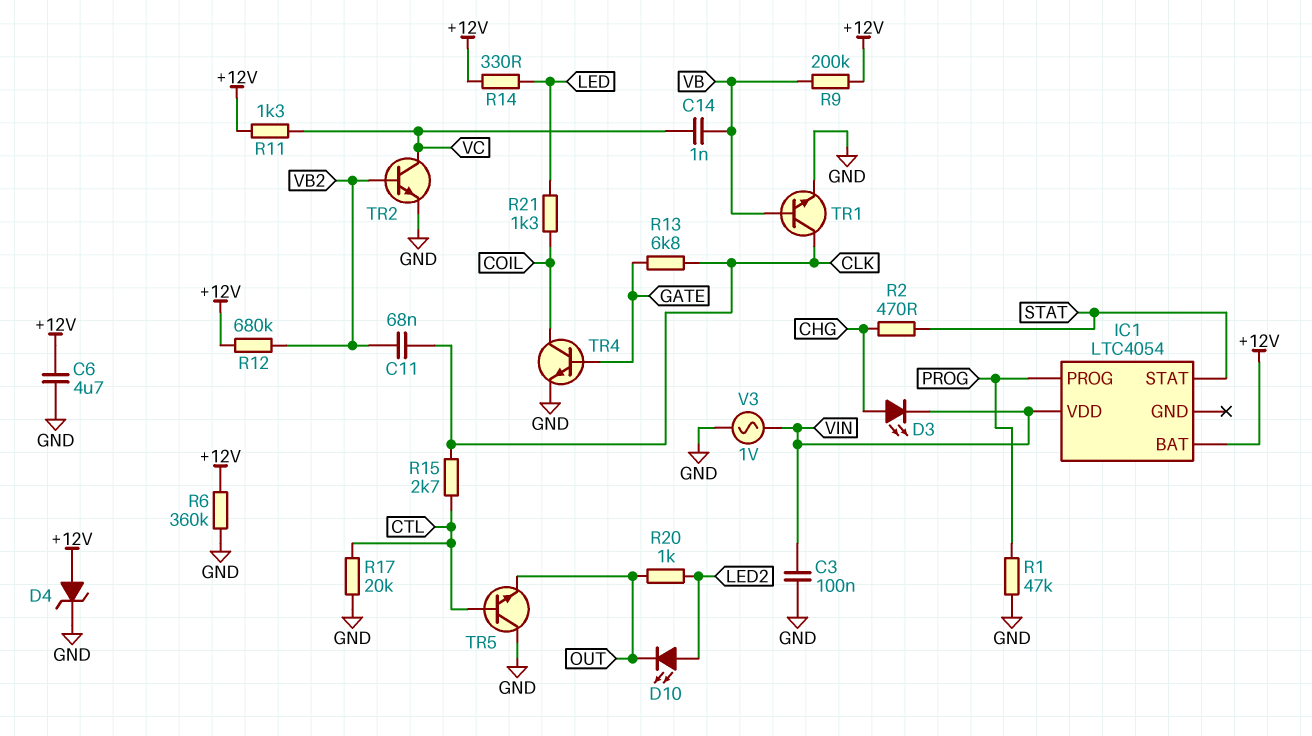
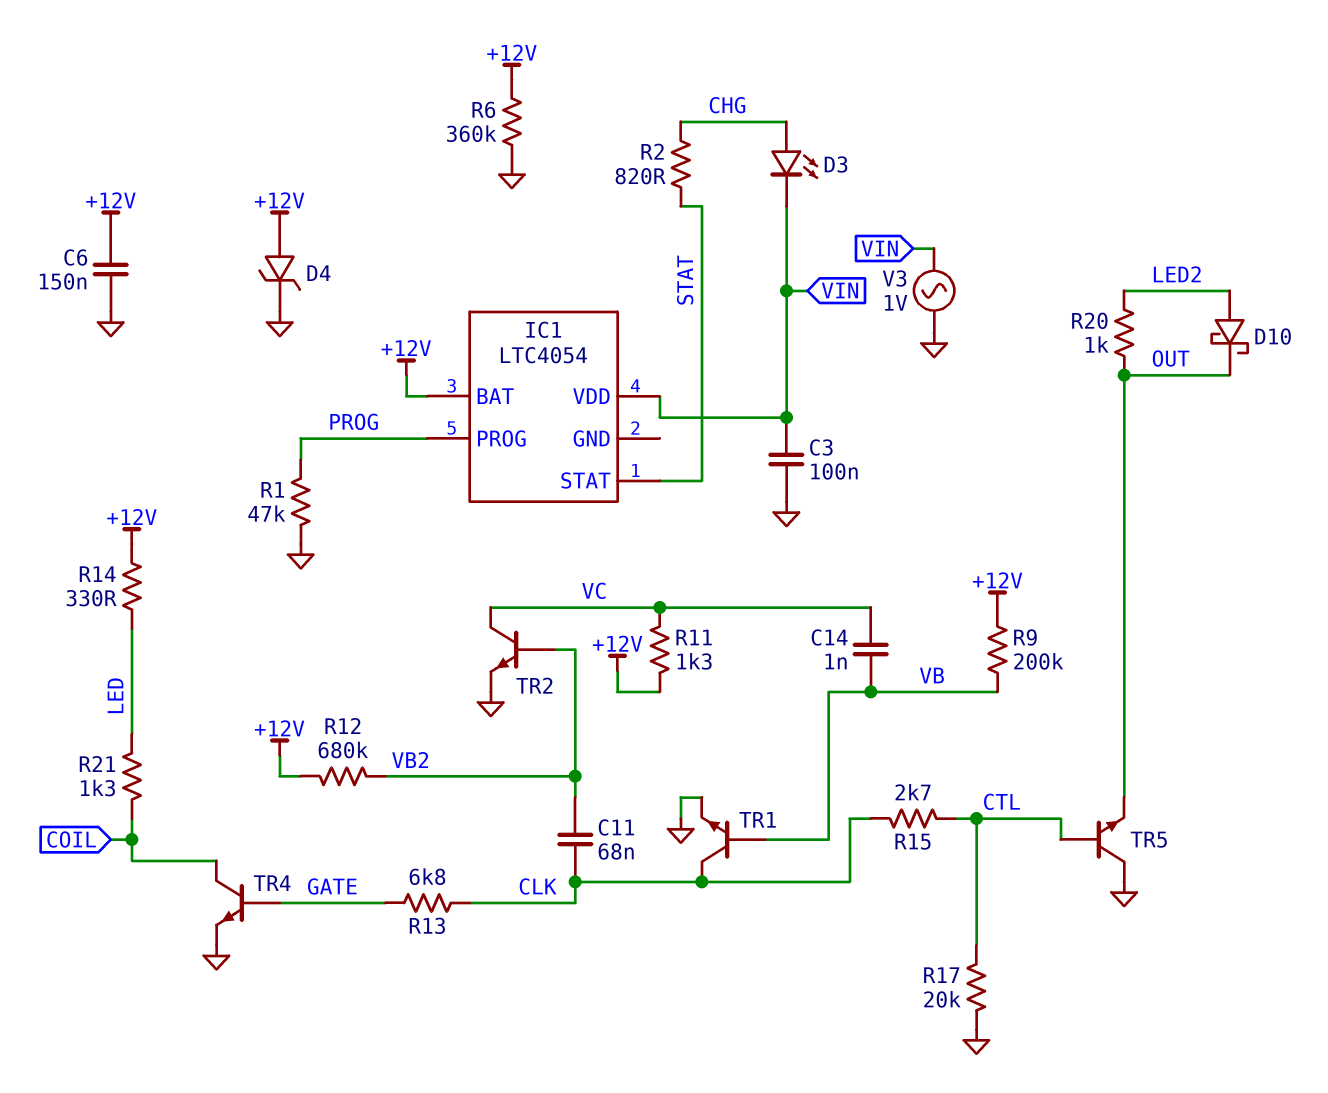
C6: 4.7uF (+12V, GND) -> 150nF (+12V, GND)
D10: LED (A LED2, K OUT) -> schottky (A LED2, K OUT)
R2: 470 (CHG, STAT) -> 820 (CHG, STAT)

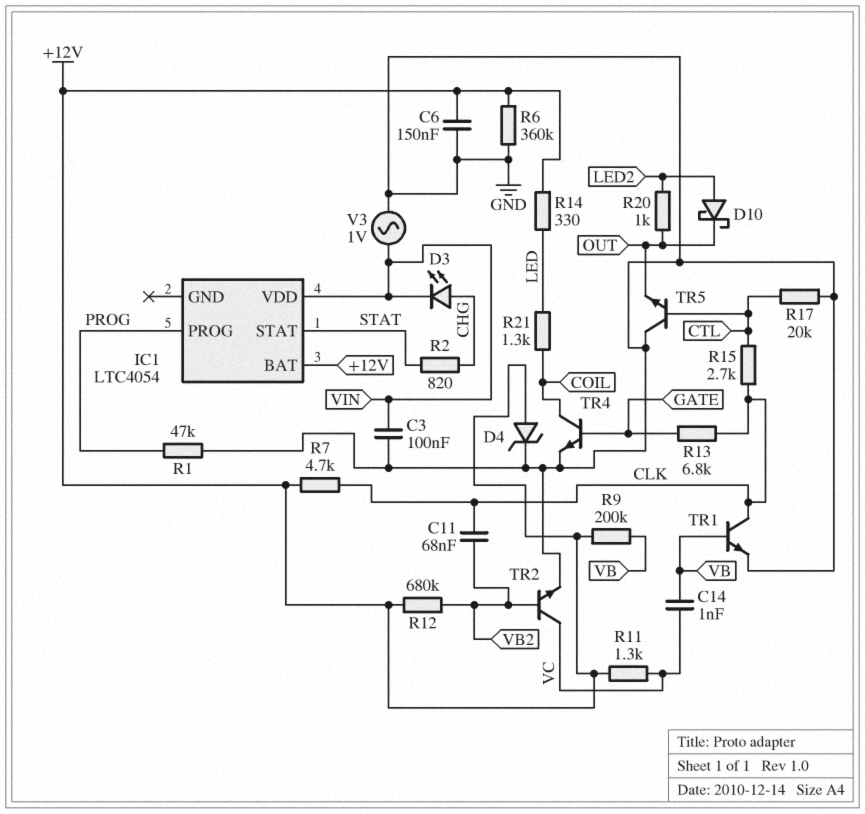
R7: none -> 4.7k (+12V, CLK)

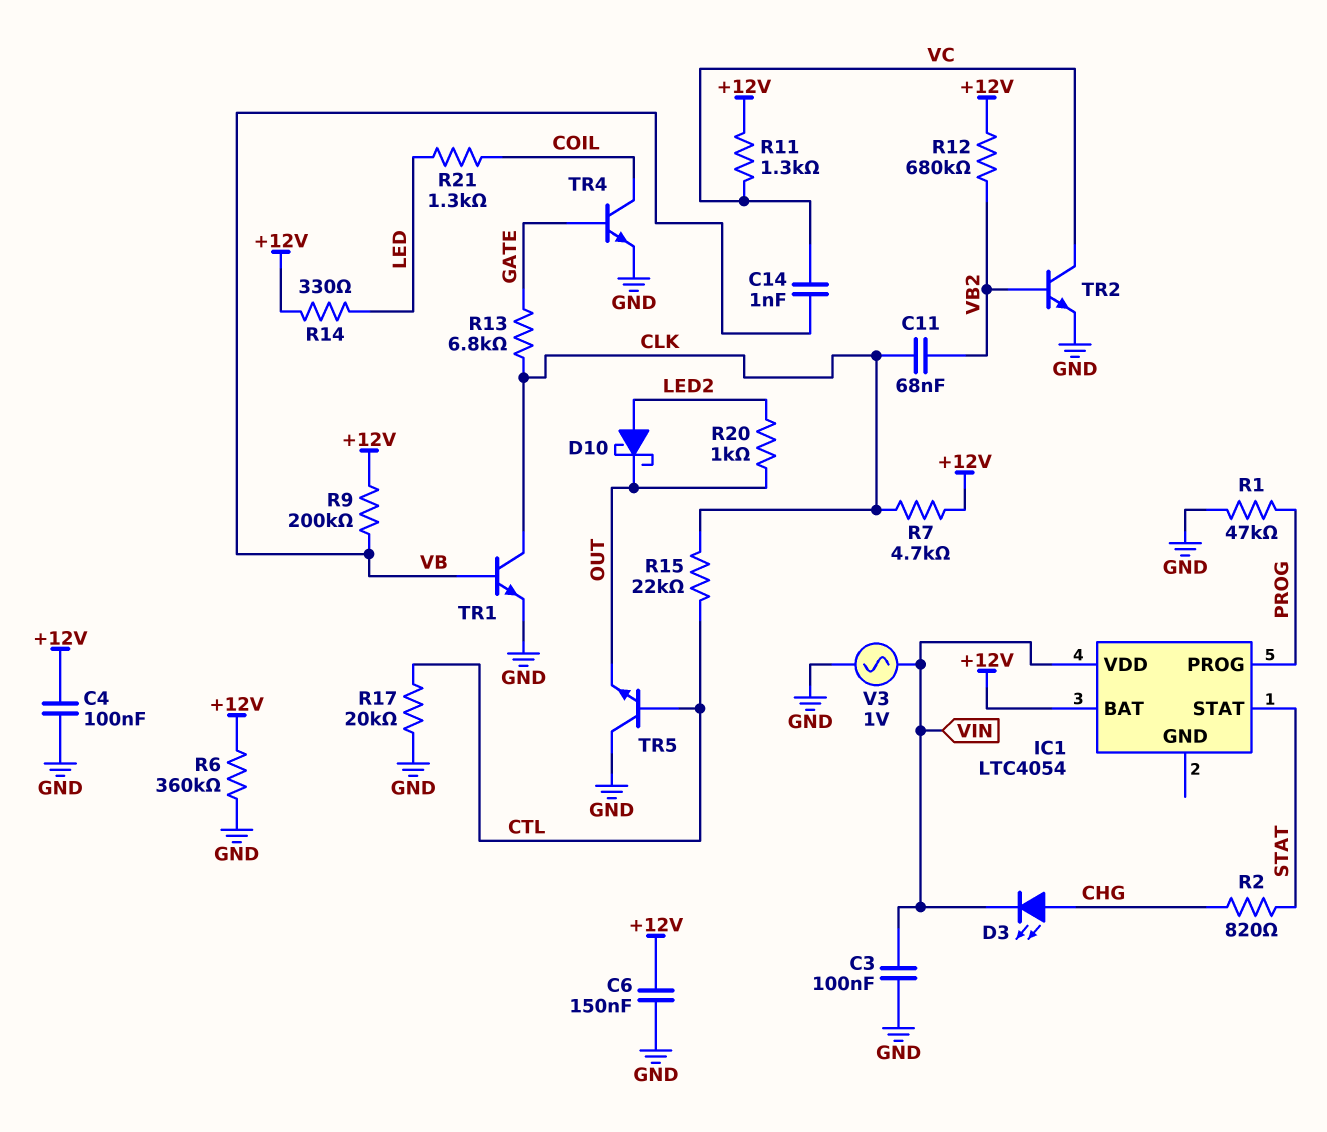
C4: none -> 100nF (+12V, GND)
D4: zener (A +12V, K GND) -> none
R15: 2.7k (CLK, CTL) -> 22k (CLK, CTL)

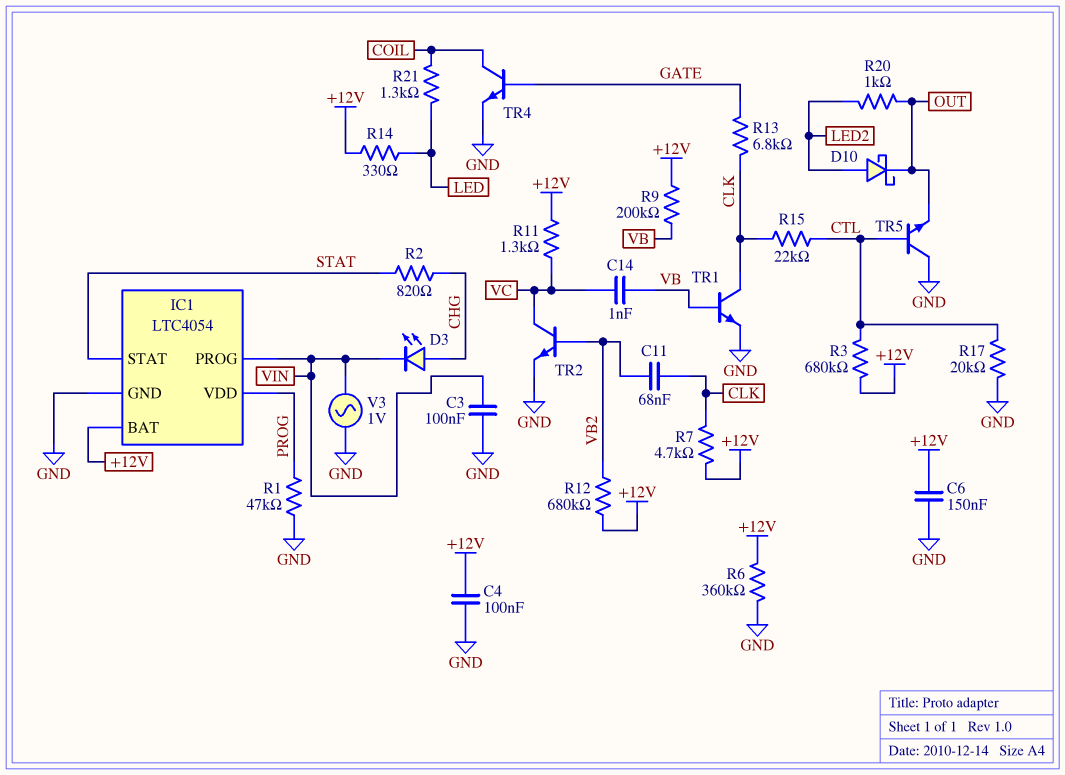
IC1 pin GND: none -> GND
IC1 pin PROG: PROG -> VIN
IC1 pin VDD: VIN -> PROG
R3: none -> 680k (+12V, CTL)

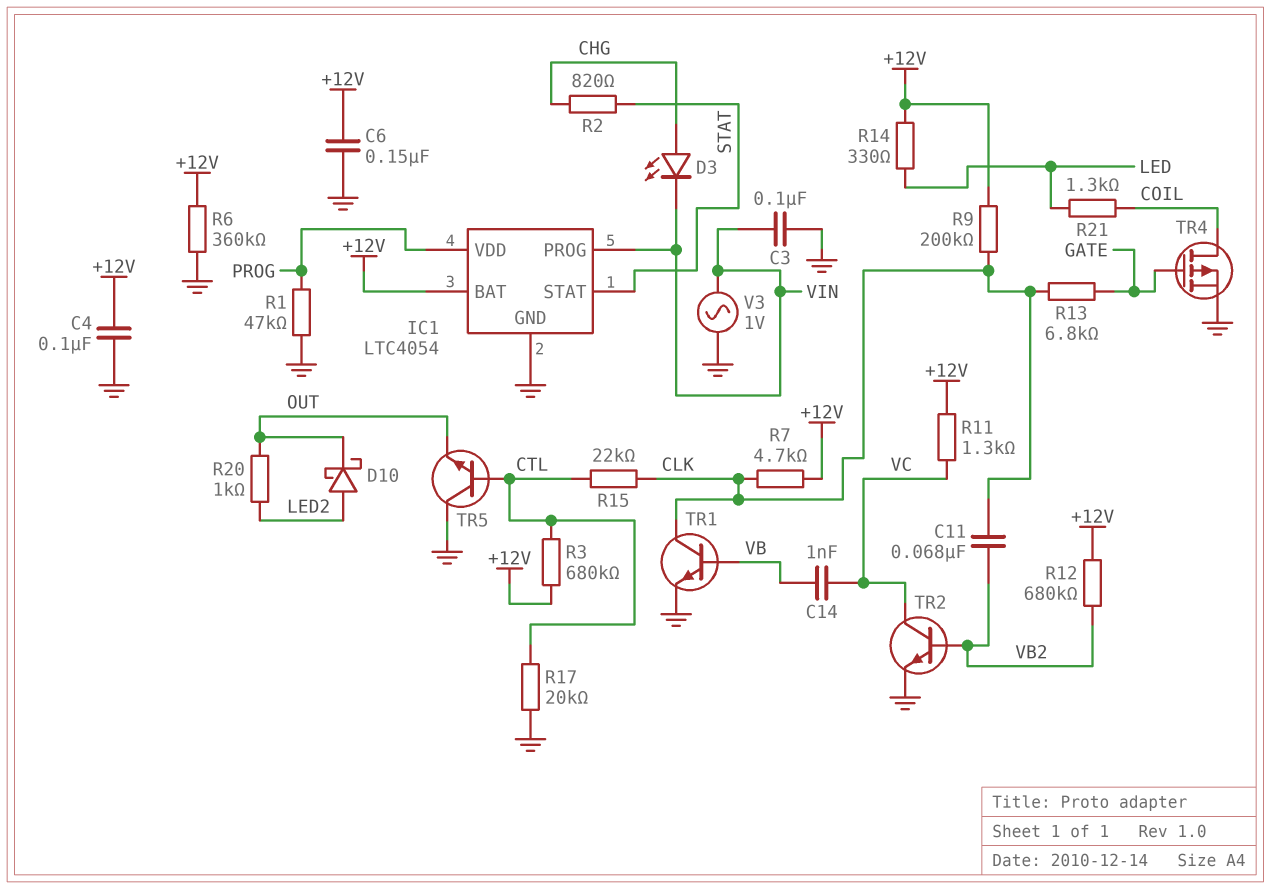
R9: 200k (+12V, VB) -> 200k (+12V, CLK)
TR4: NPN (B GATE, C COIL, E GND) -> PMOS (G GATE, D COIL, S GND)

